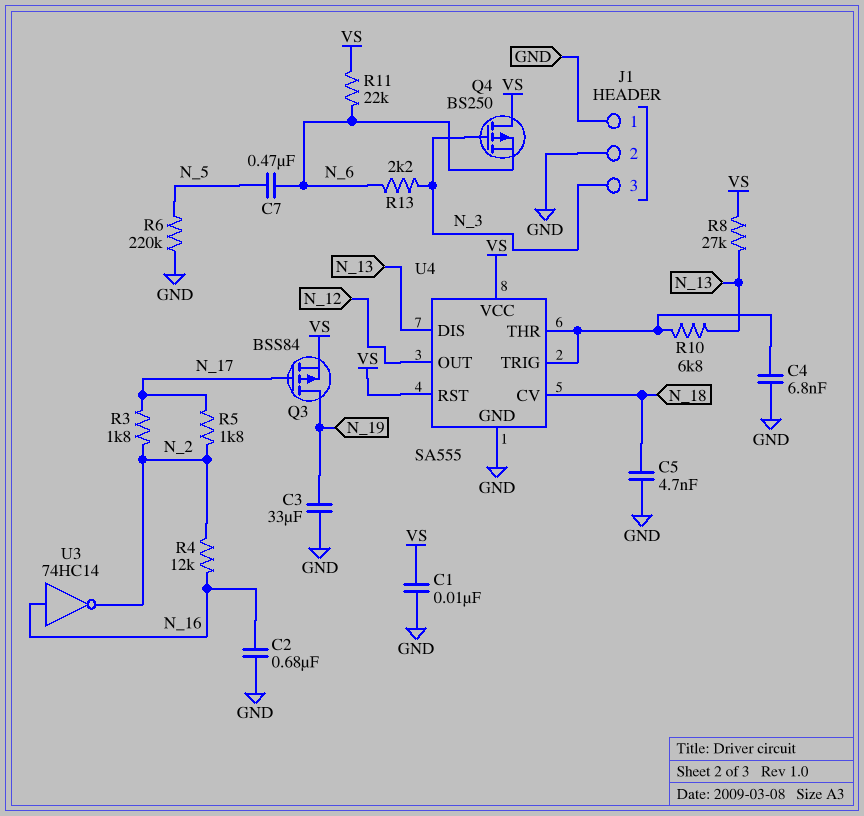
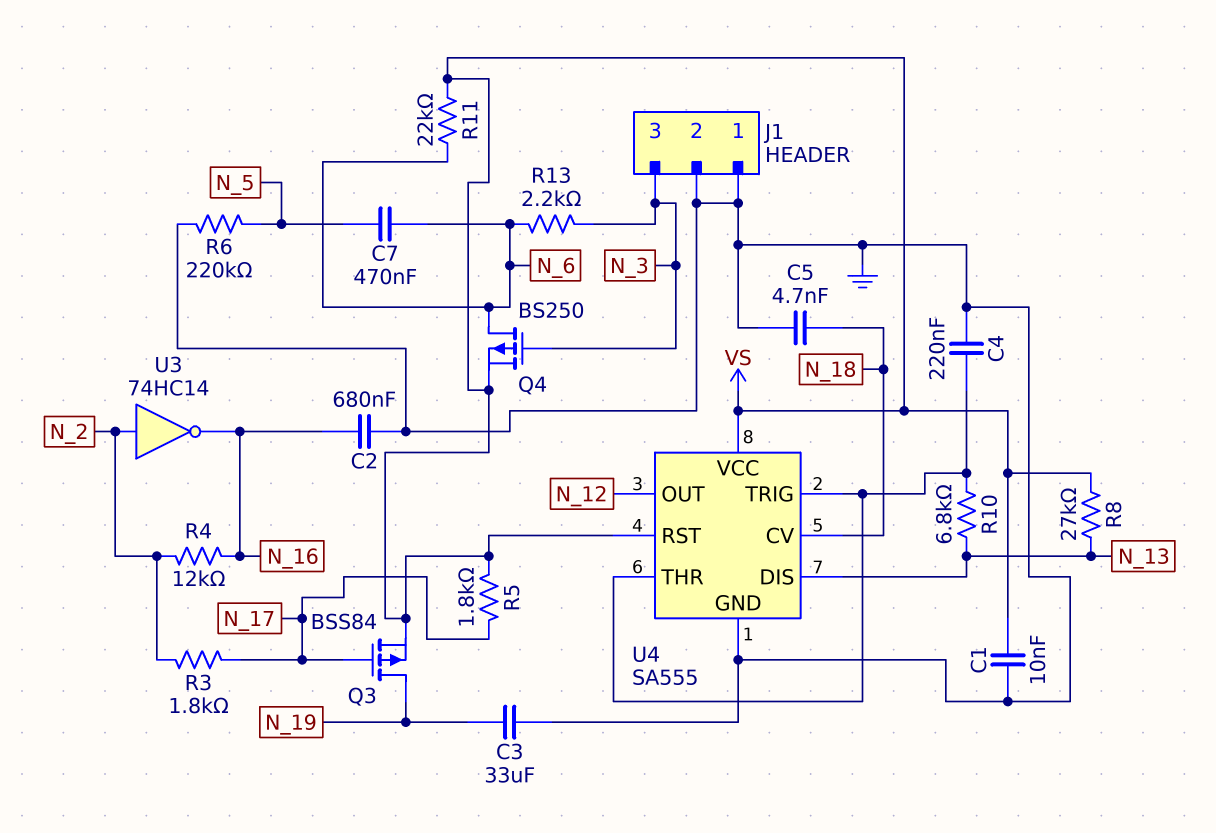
C4: 6.8nF (GND, U4/THR) -> 220nF (GND, U4/THR)
Q4: PMOS BS250 (G N_3, D VS, S N_6) -> PMOS BS250 (G N_3, D N_6, S VS)
R5: 1.8k (N_2, N_17) -> 1.8k (N_17, VS)
U3: NOT 74HC14 (in N_16, out N_2) -> NOT 74HC14 (in N_2, out N_16)

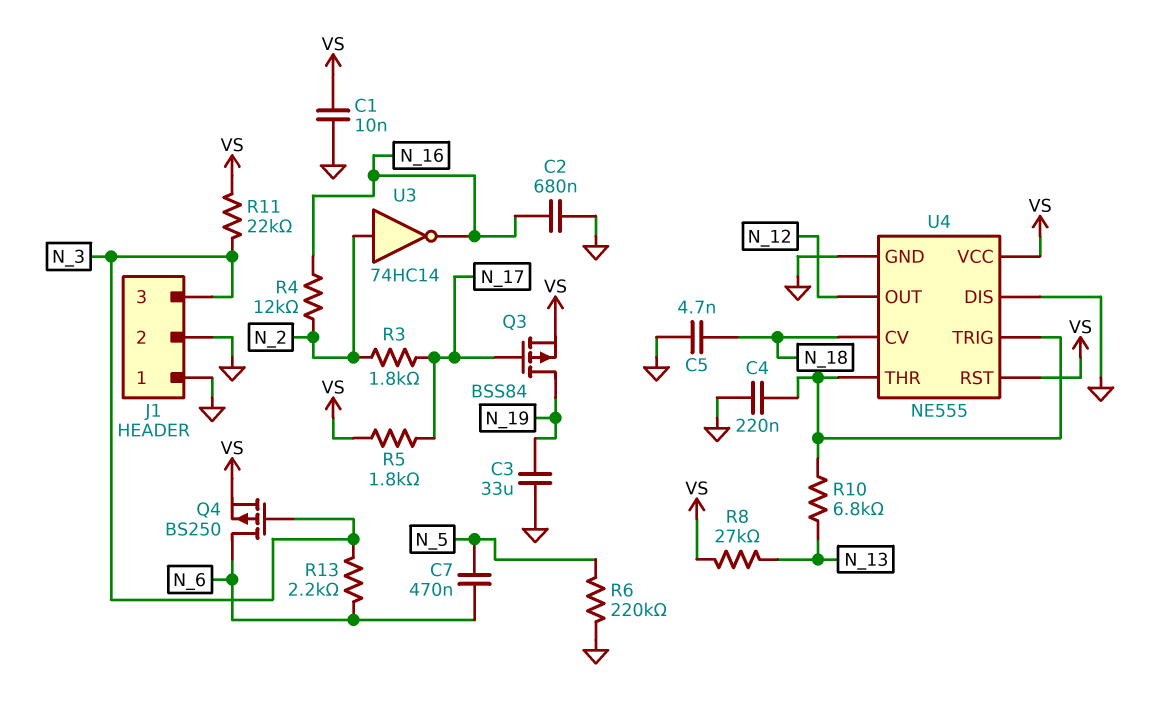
R11: 22k (N_6, VS) -> 22k (N_3, VS)
U4: SA555 -> NE555
U4 pin DIS: N_13 -> GND

